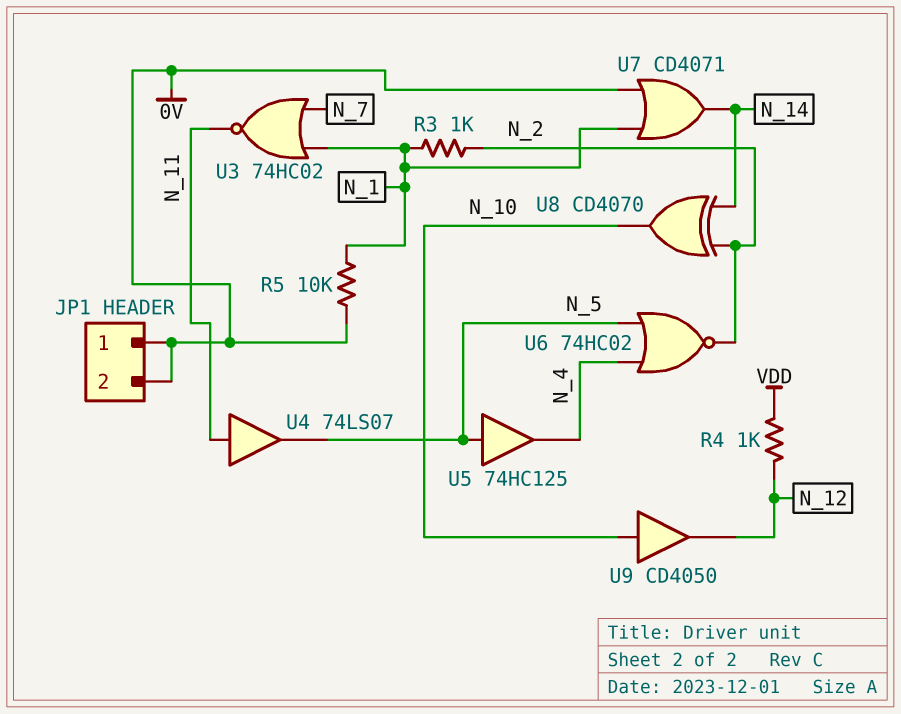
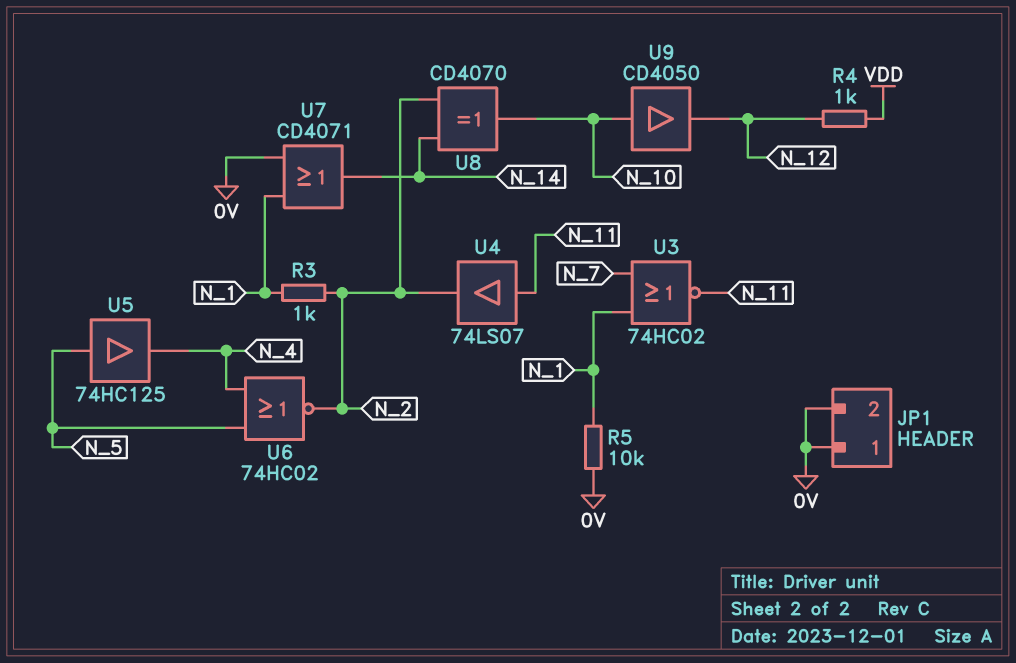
U4: buffer 74LS07 (in N_11, out N_5) -> buffer 74LS07 (in N_11, out N_2)

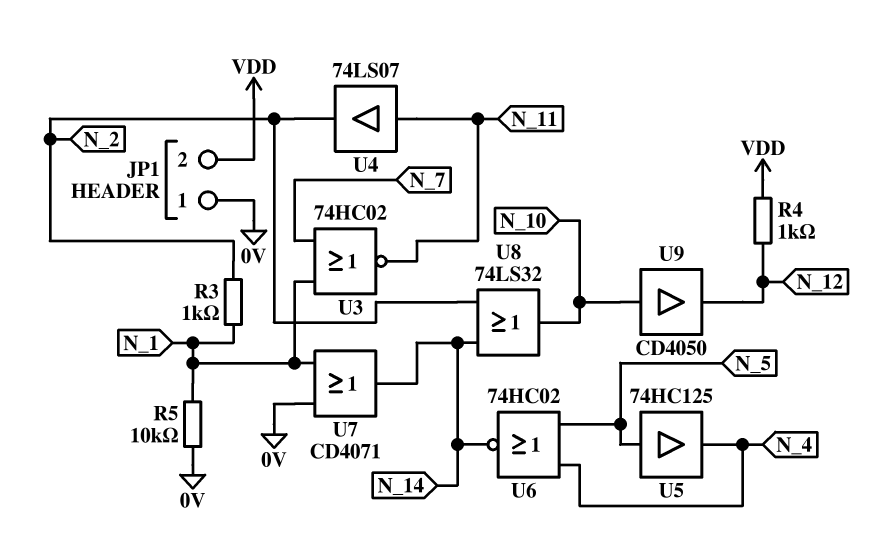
JP1 pin 2: 0V -> VDD
U6: NOR 74HC02 (in N_4, in N_5, out N_2) -> NOR 74HC02 (in N_4, in N_5, out N_14)
U8: XOR CD4070 (in N_2, in N_14, out N_10) -> OR 74LS32 (in N_2, in N_14, out N_10)

